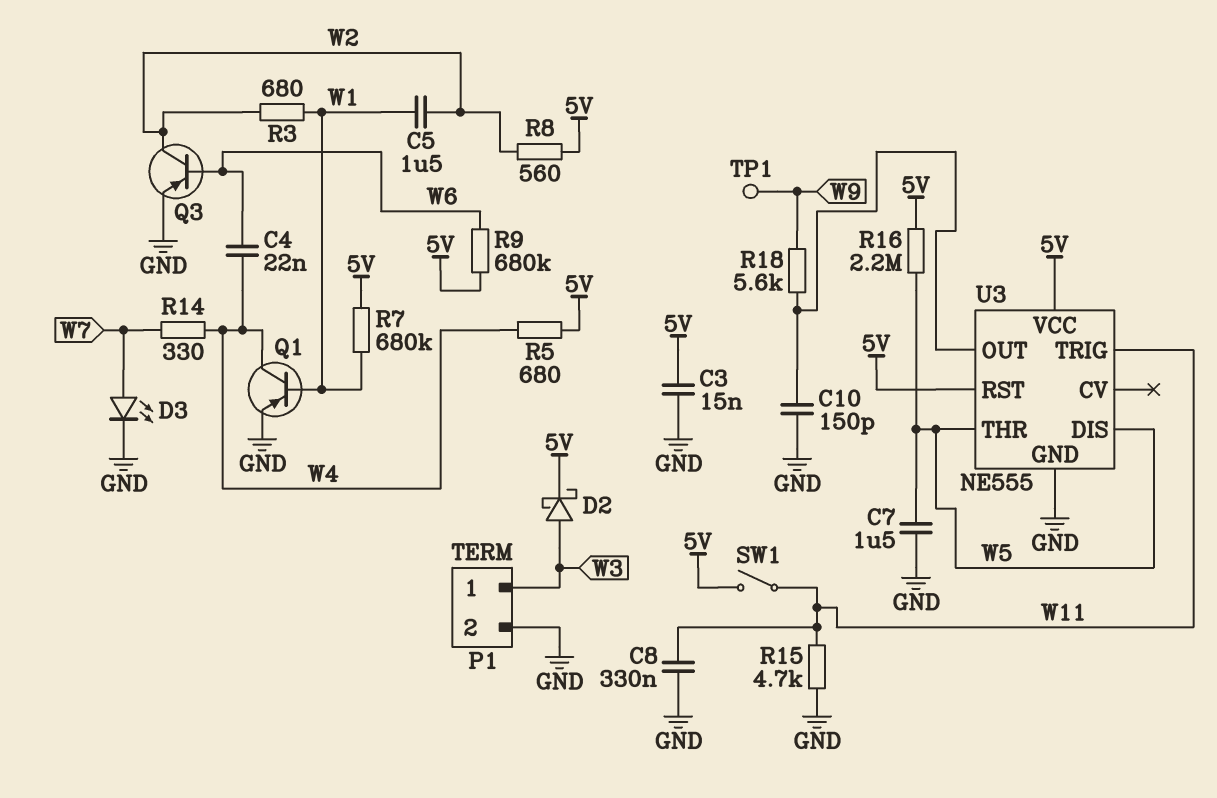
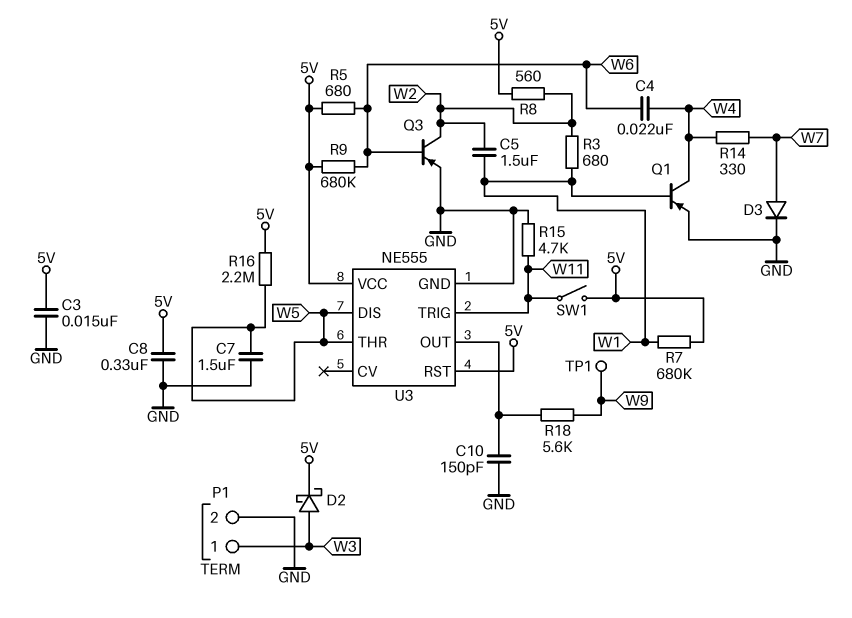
C8: 330nF (GND, W11) -> 330nF (5V, GND)
D3: LED (A W7, K GND) -> diode (A W7, K GND)
R5: 680 (5V, W4) -> 680 (5V, W6)

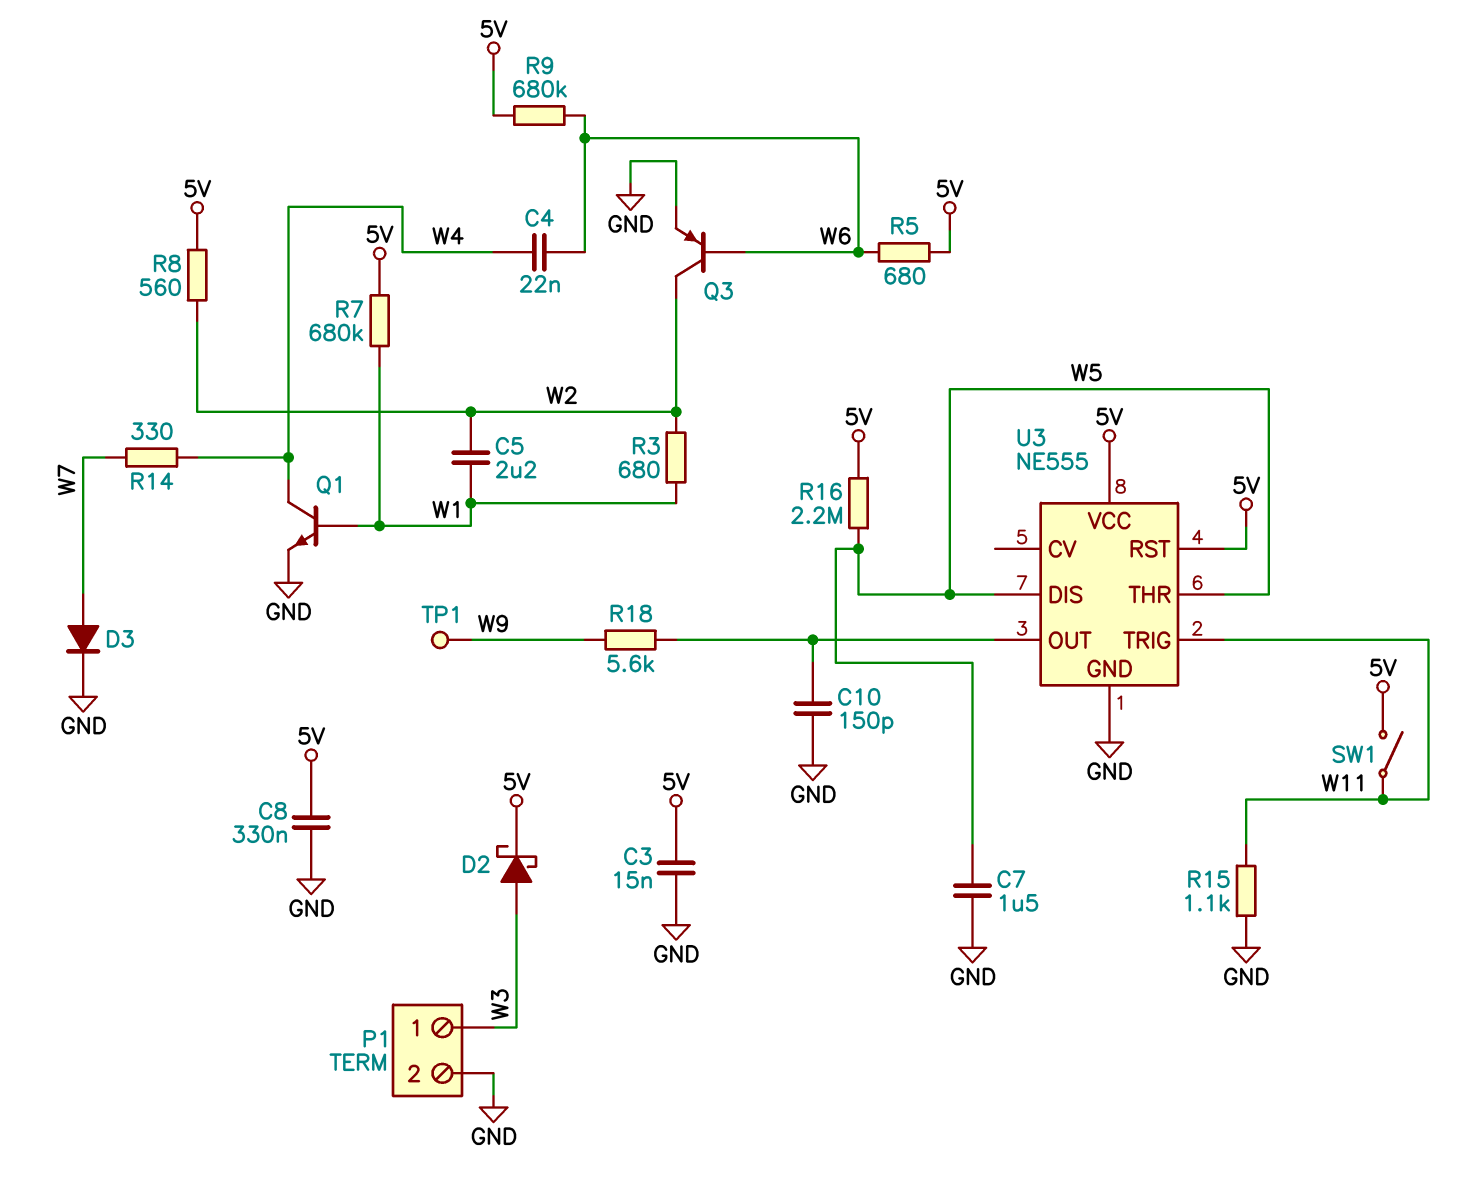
C5: 1.5uF (W1, W2) -> 2.2uF (W1, W2)
Q1: PNP (B W1, C W4, E GND) -> NPN (B W1, C W4, E GND)
R15: 4.7k (GND, W11) -> 1.1k (GND, W11)

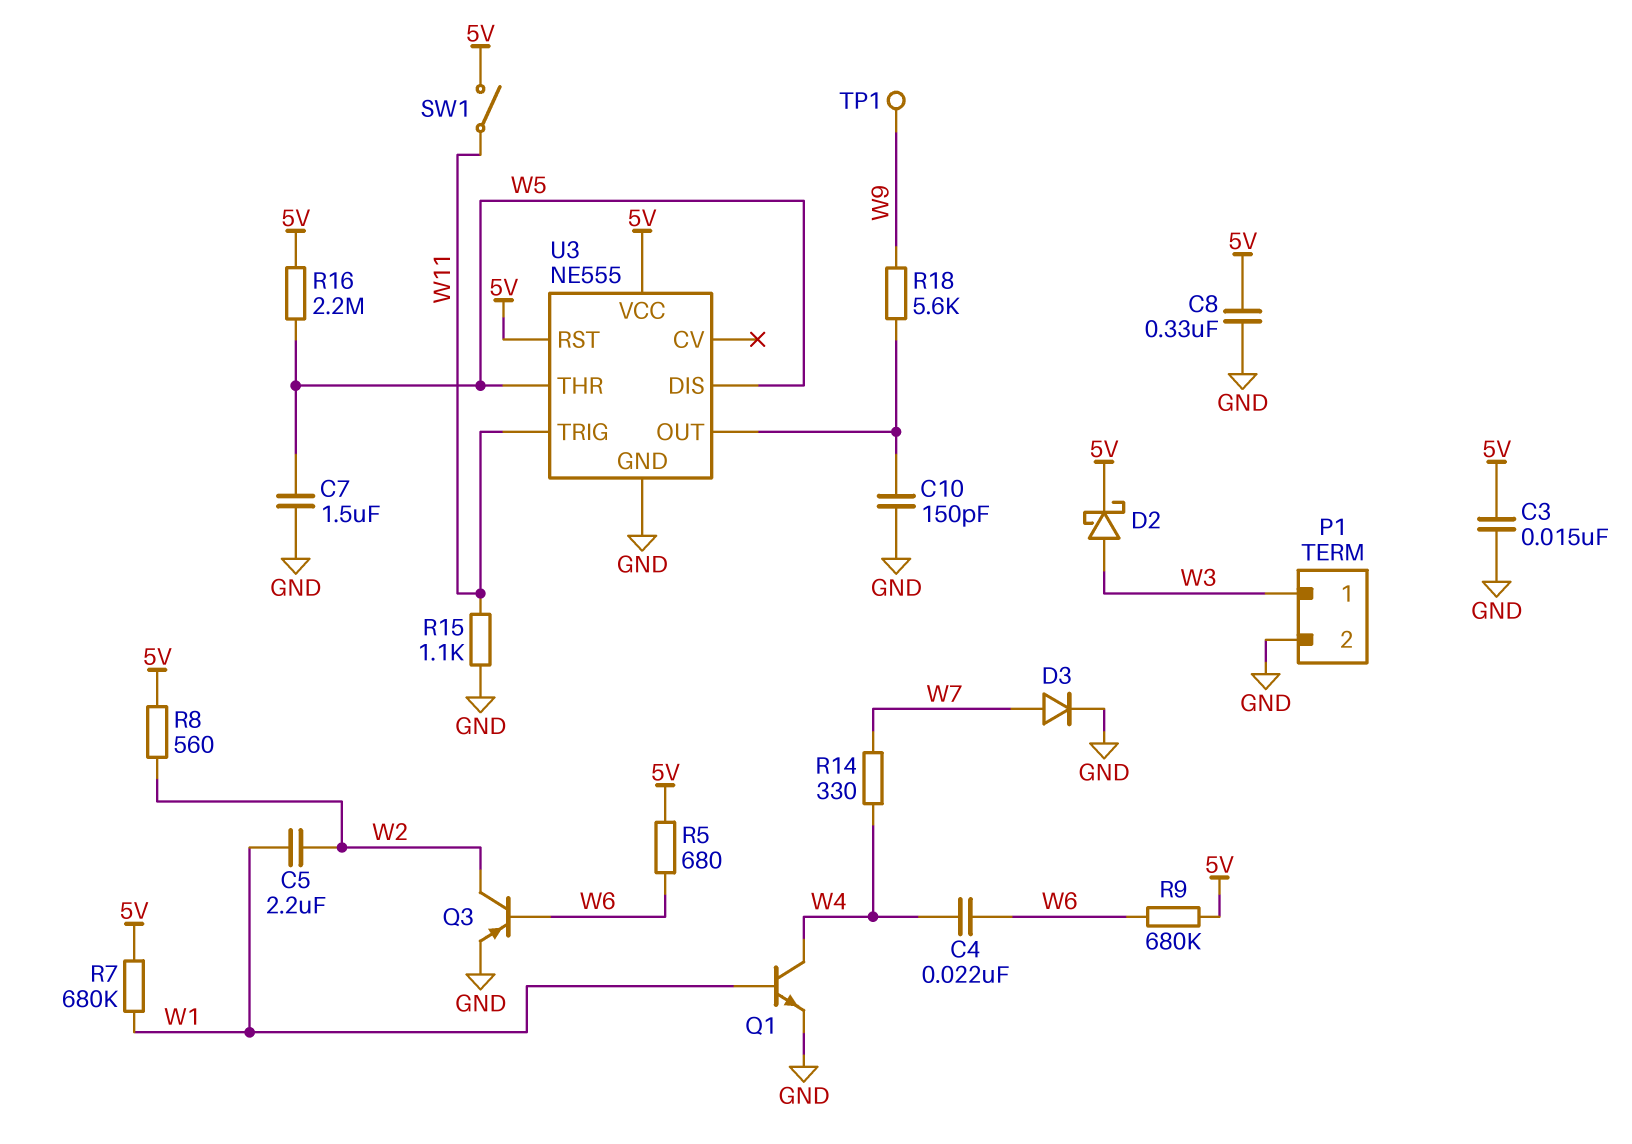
R3: 680 (W1, W2) -> none

